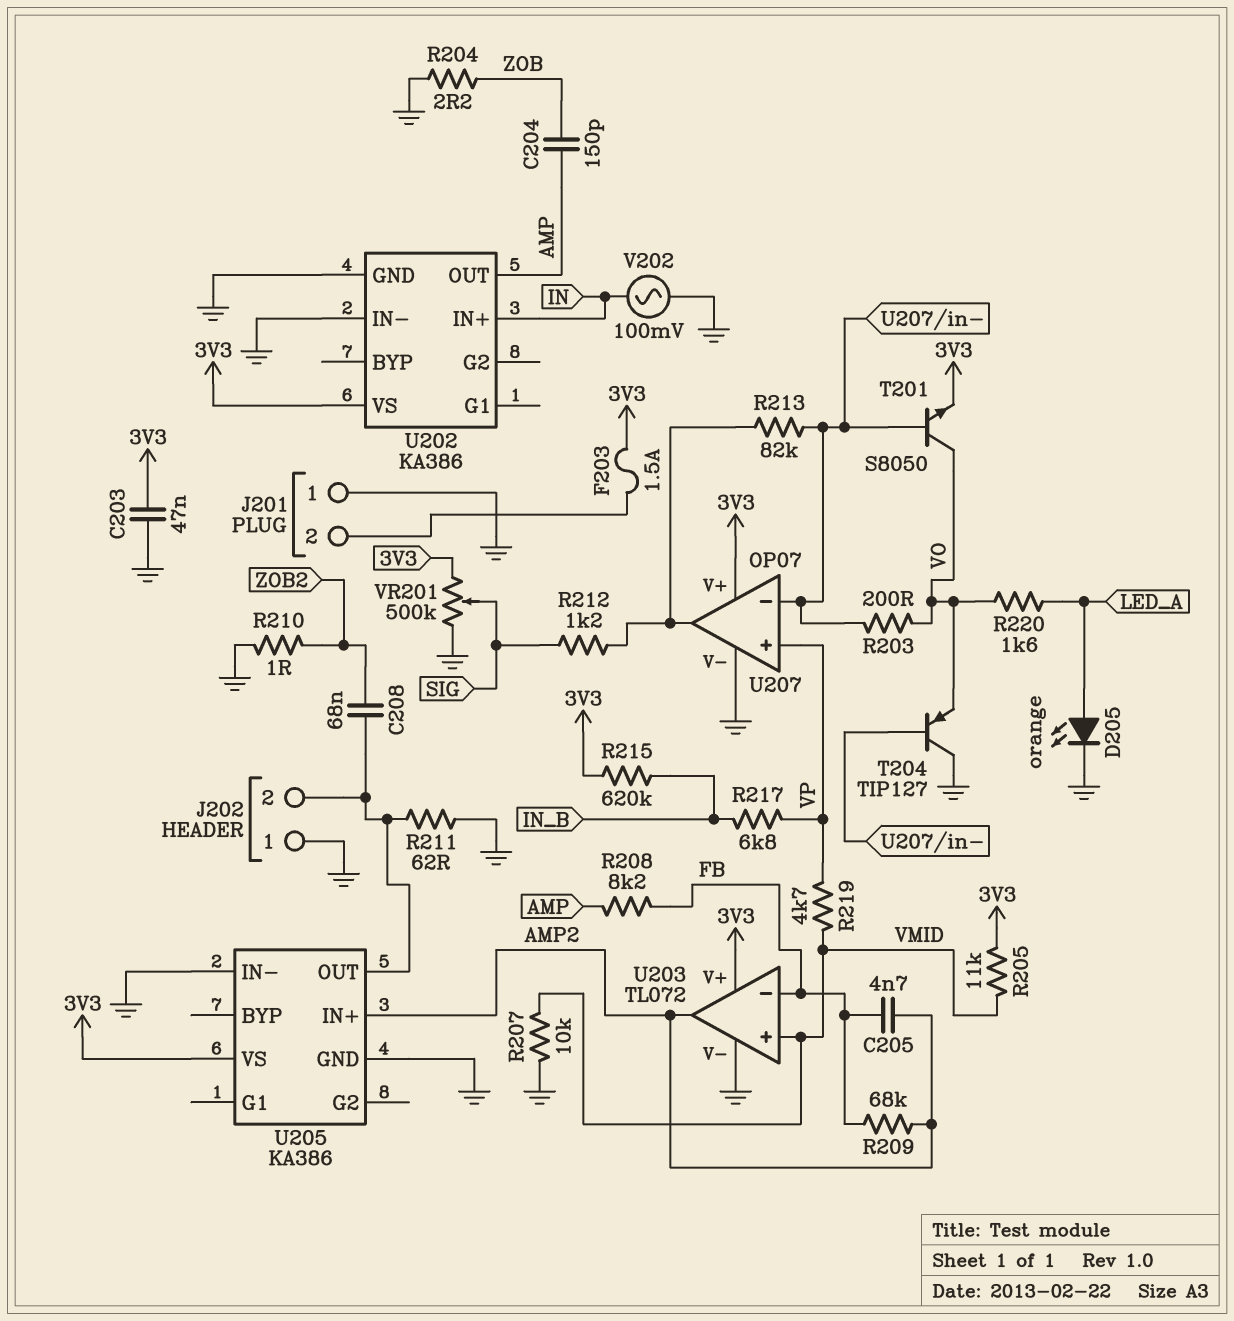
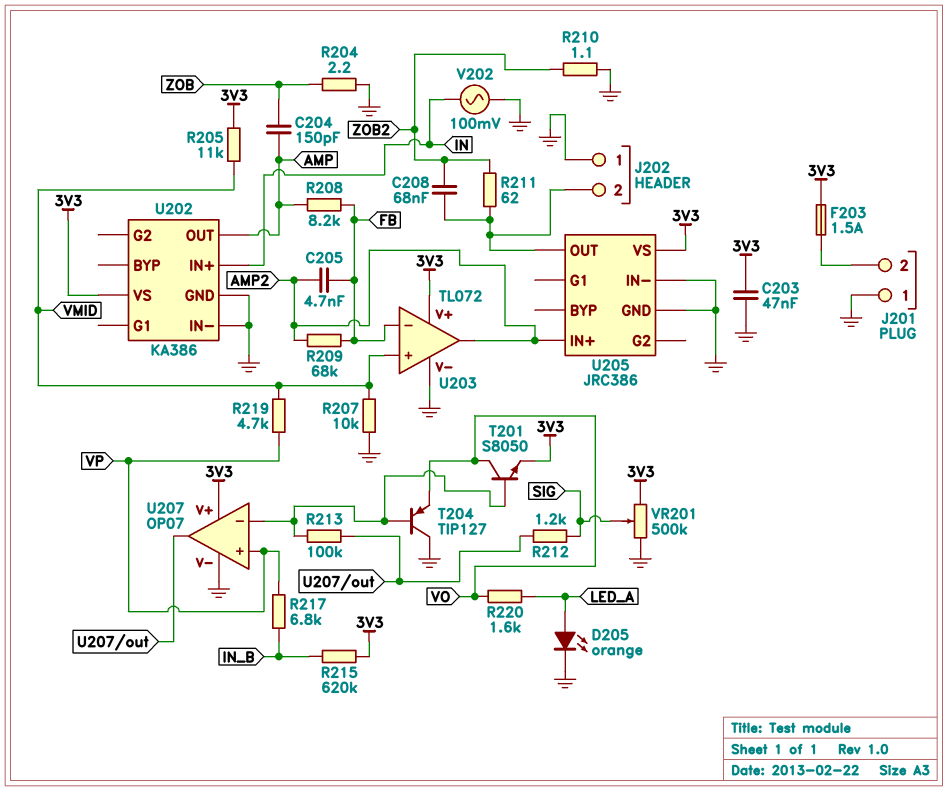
R203: 200 (U207/in-, VO) -> none
R210: 1 (GND, ZOB2) -> 1.1 (GND, ZOB2)
R211: 62 (GND, J202/2) -> 62 (J202/2, ZOB2)
R213: 82k (U207/in-, U207/out) -> 100k (U207/in-, U207/out)
U205: KA386 -> JRC386

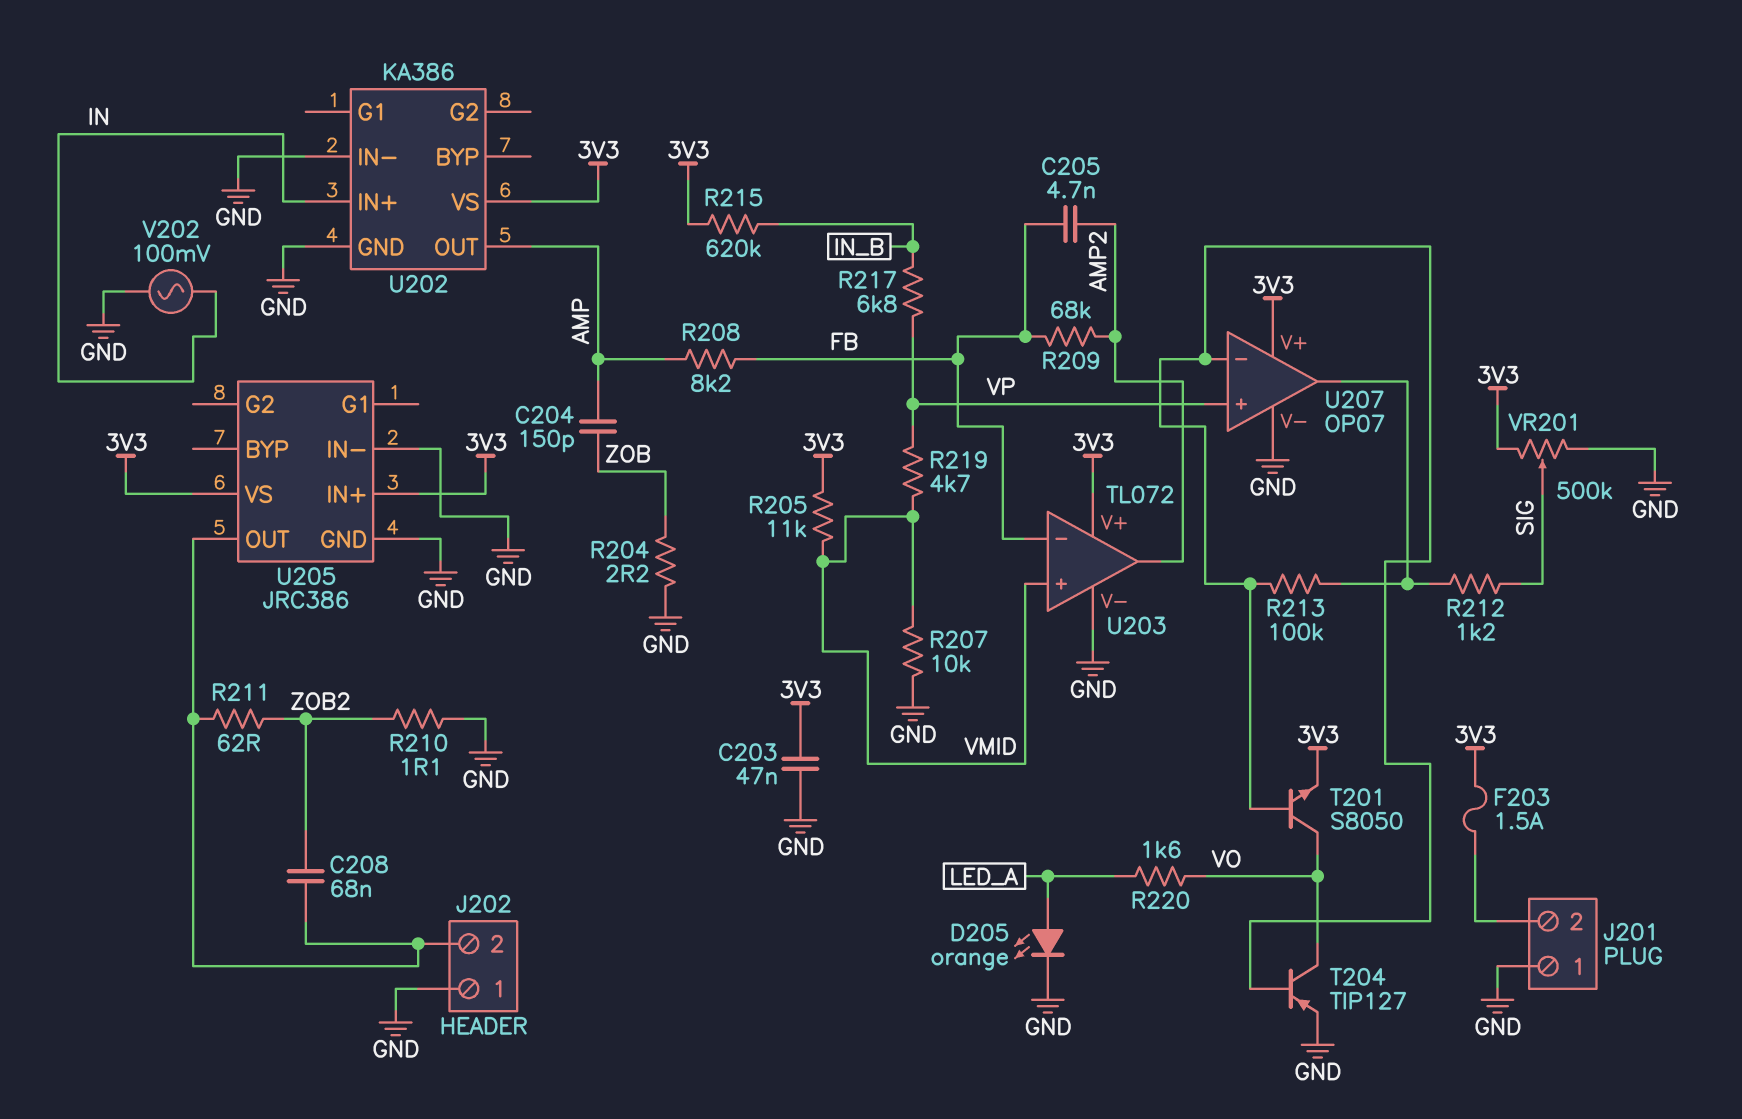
T204: PNP TIP127 (B U207/in-, C GND, E VO) -> PNP TIP127 (B U207/in-, C VO, E GND)
U205 pin IN+: AMP2 -> 3V3

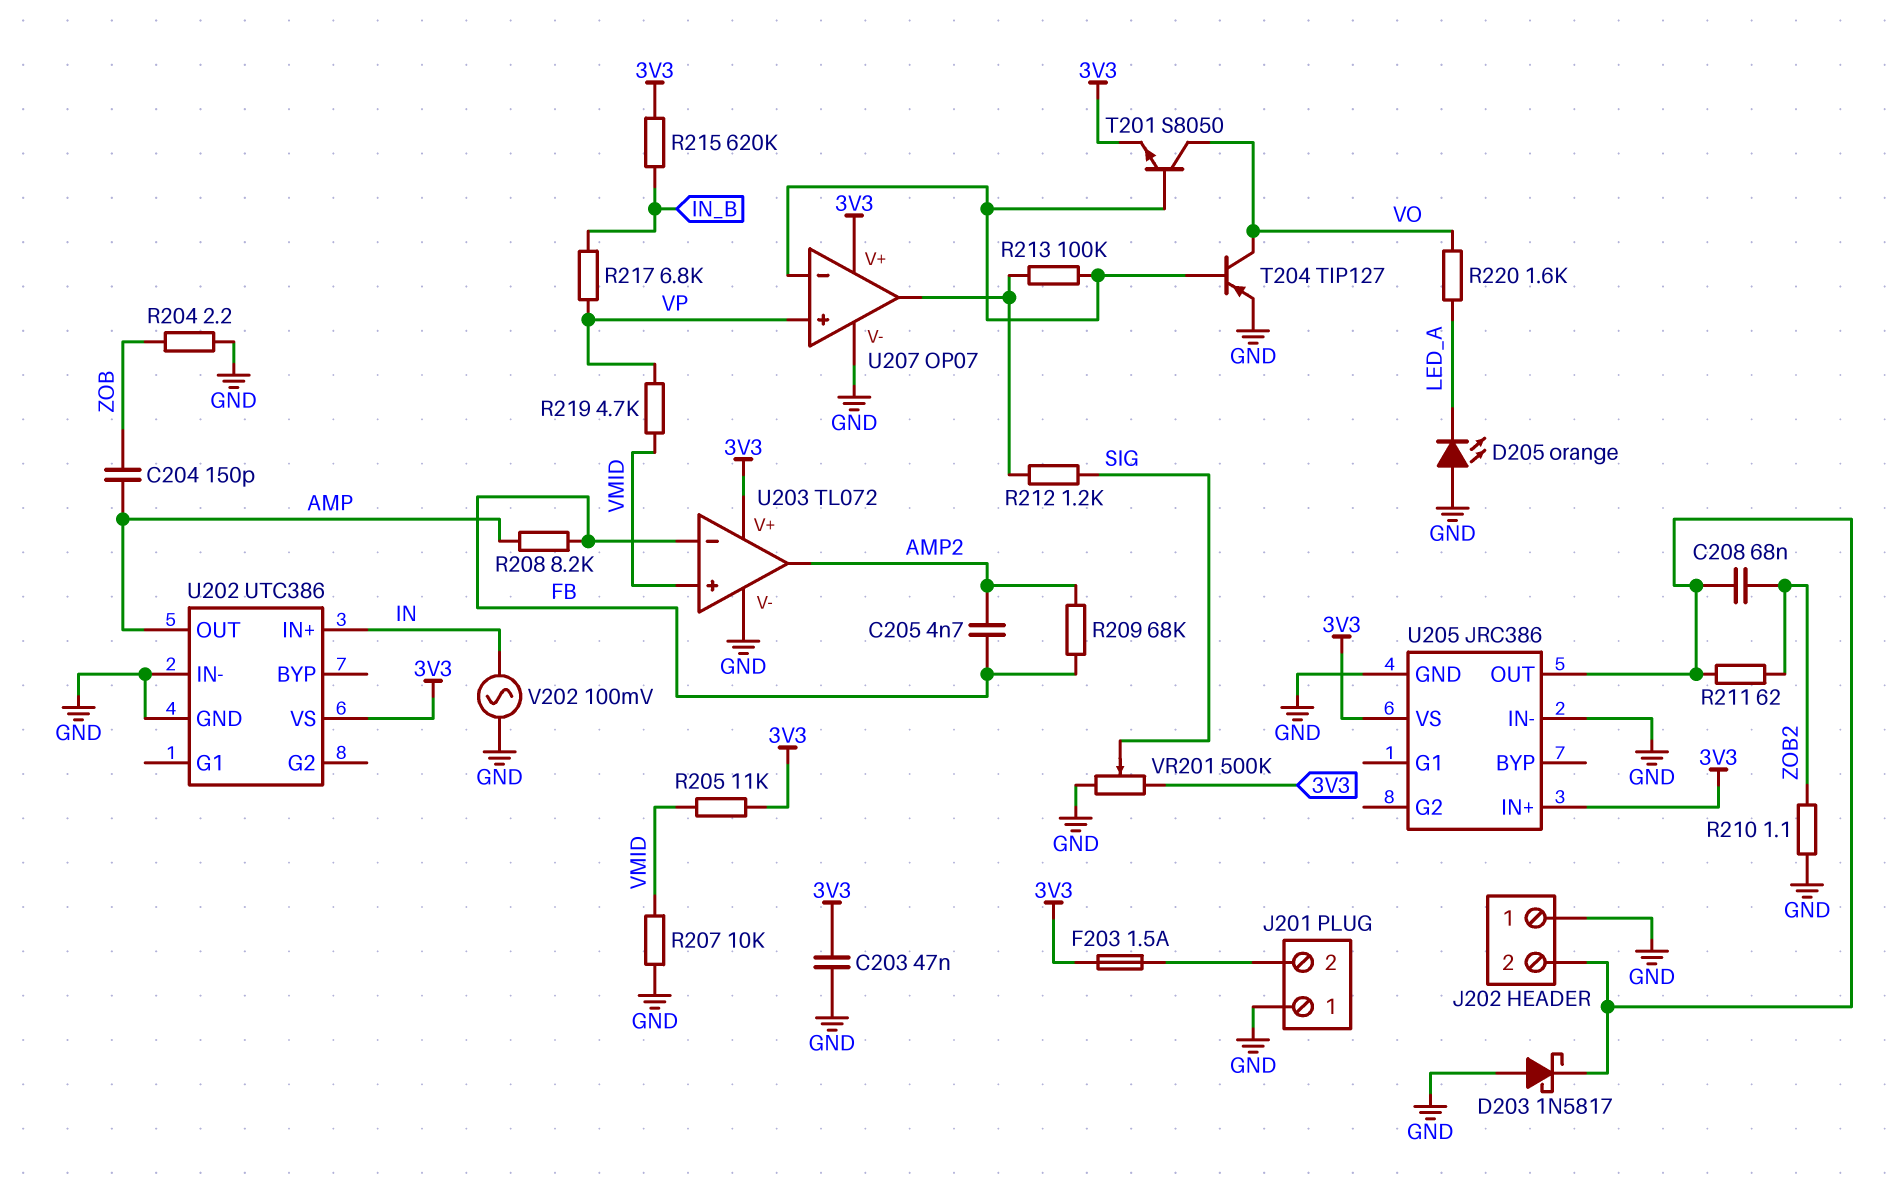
D203: none -> schottky 1N5817 (A GND, K J202/2)
D205: LED orange (A LED_A, K GND) -> LED orange (A GND, K LED_A)
U202: KA386 -> UTC386

